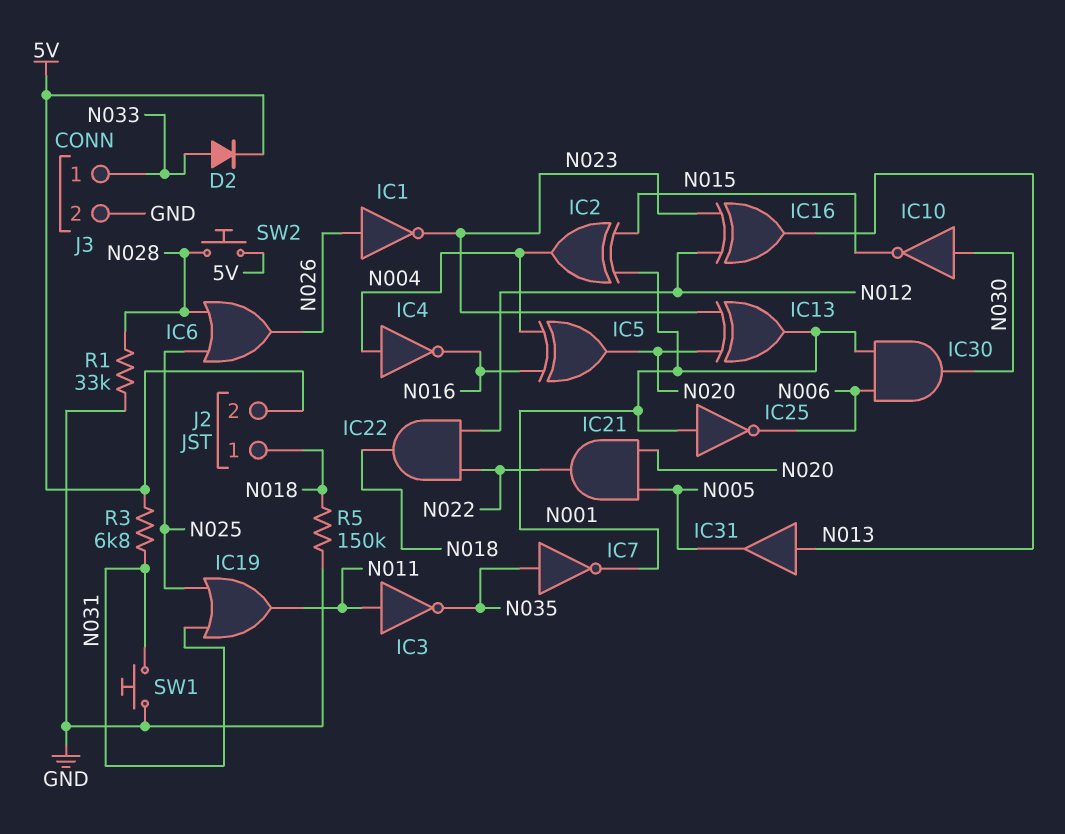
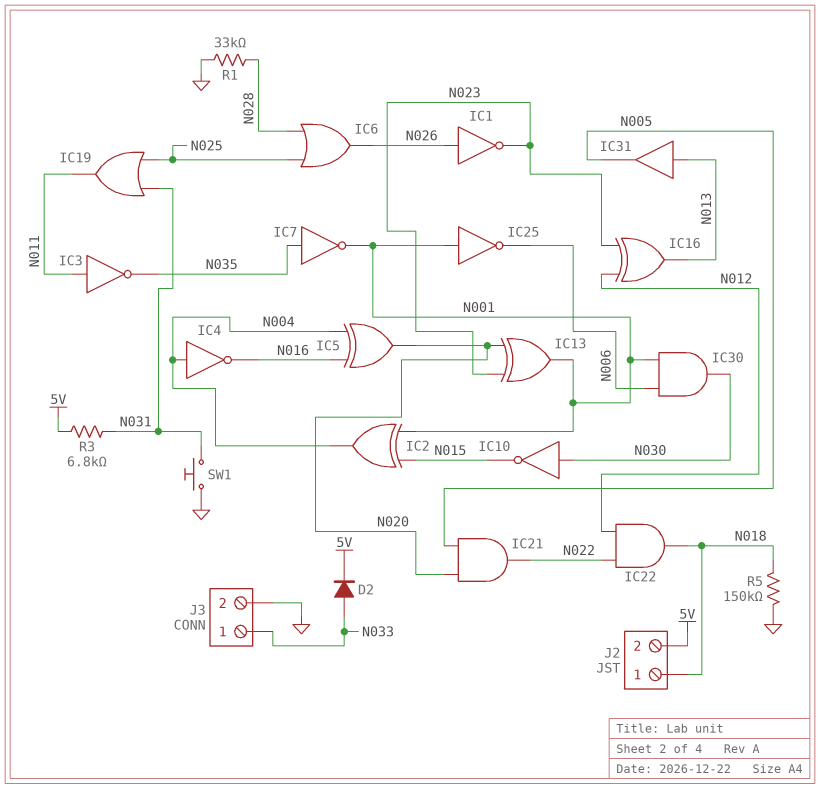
SW2: button (5V, N028) -> none

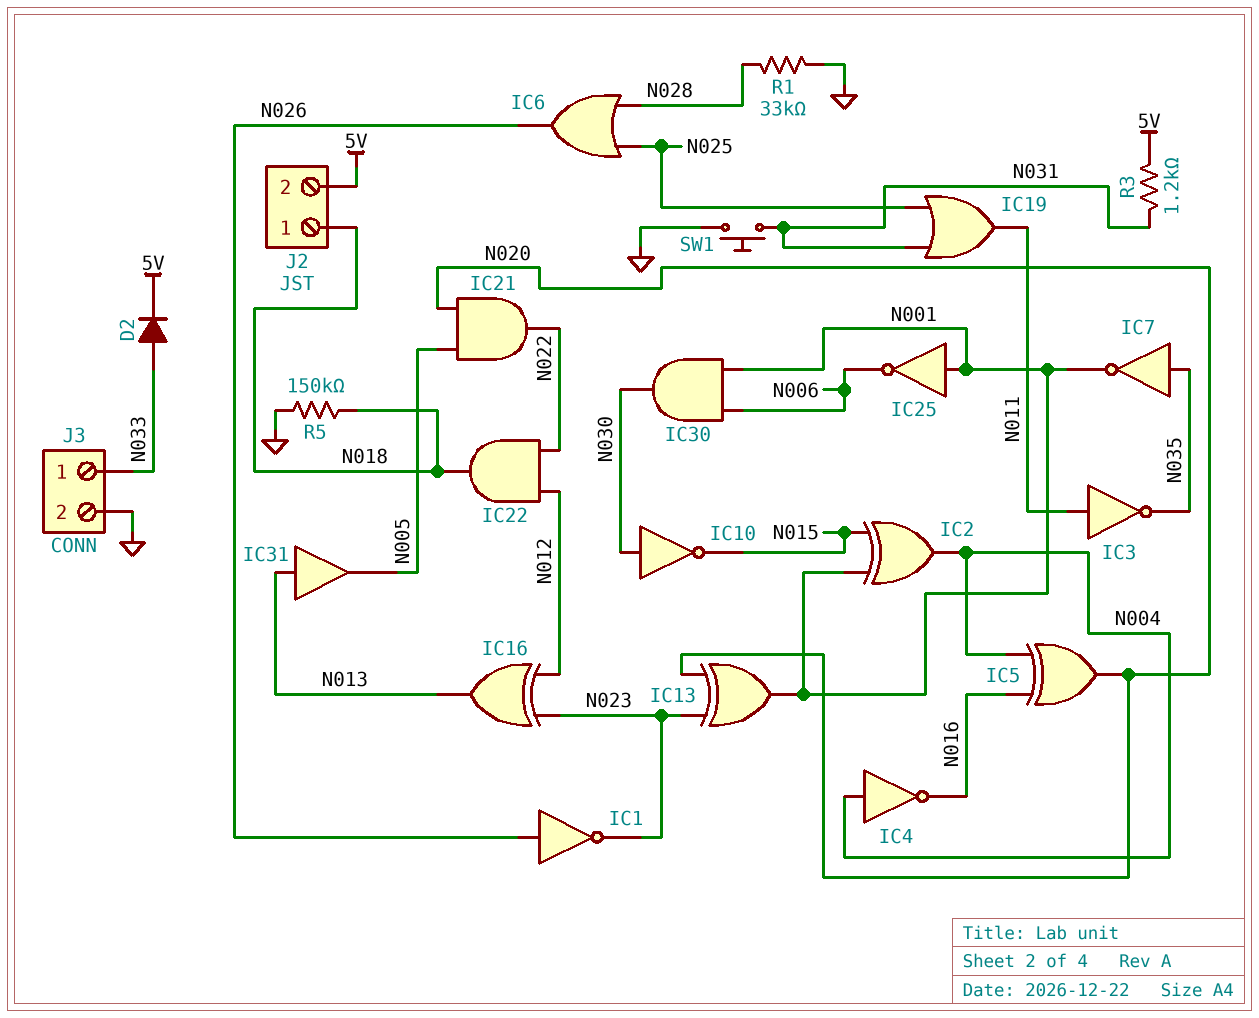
R3: 6.8k (5V, N031) -> 1.2k (5V, N031)

